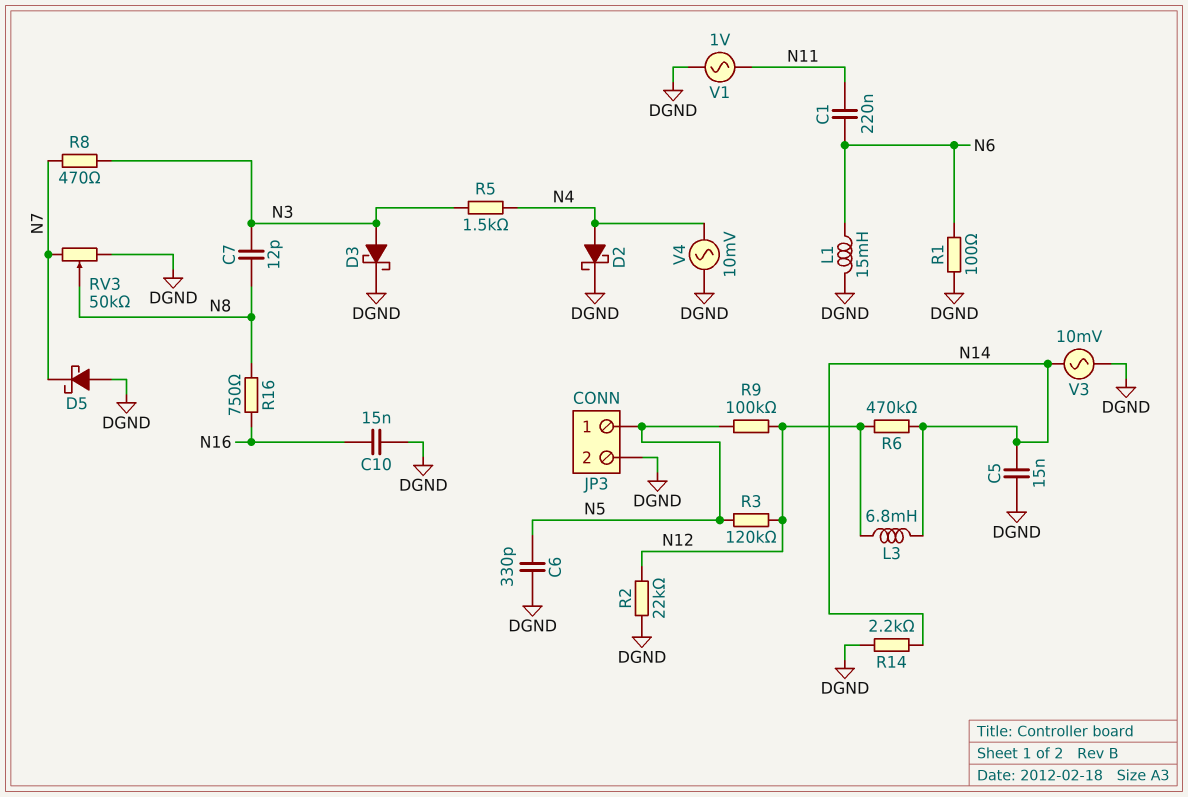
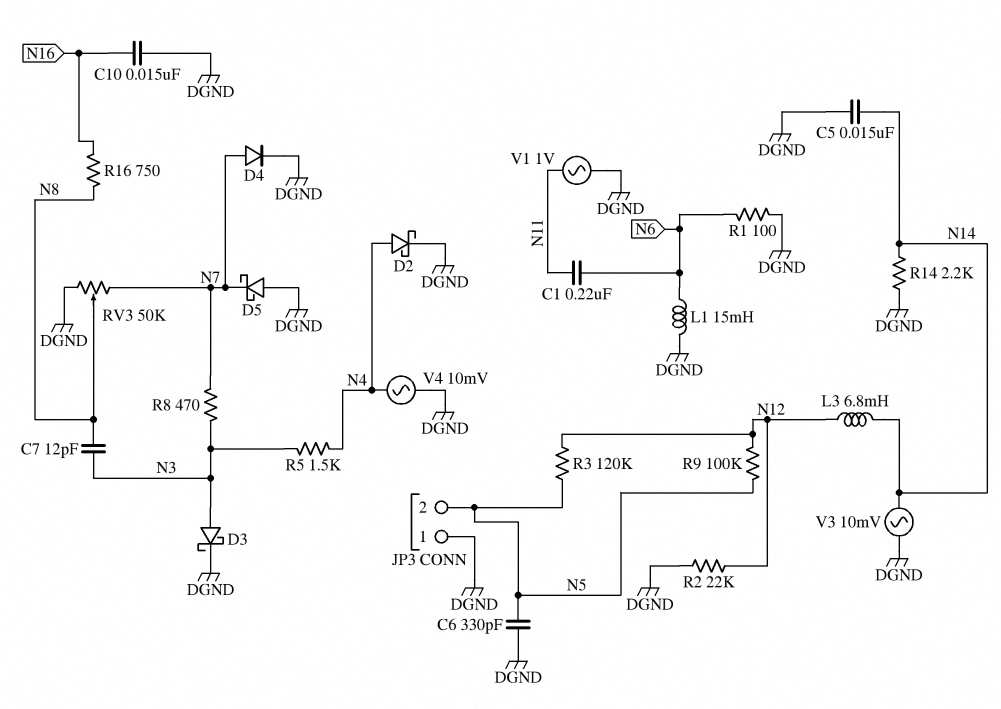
D4: none -> diode (A N7, K DGND)
JP3 pin 1: N5 -> DGND
JP3 pin 2: DGND -> N5
R6: 470k (N12, N14) -> none

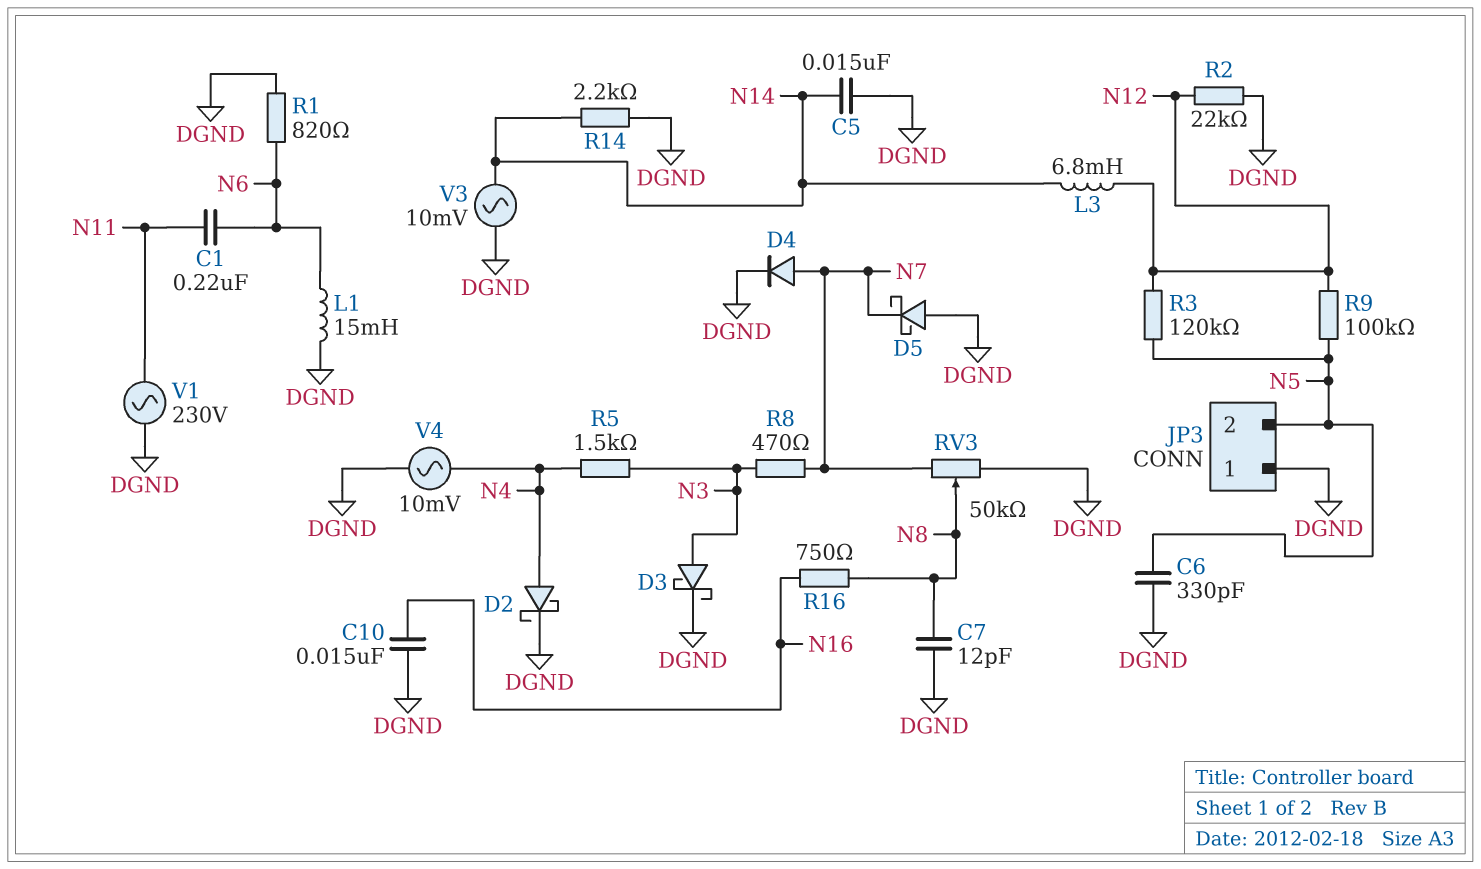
C7: 12pF (N3, N8) -> 12pF (DGND, N8)
R1: 100 (DGND, N6) -> 820 (DGND, N6)
V1: AC 1V (DGND, N11) -> AC 230V (DGND, N11)

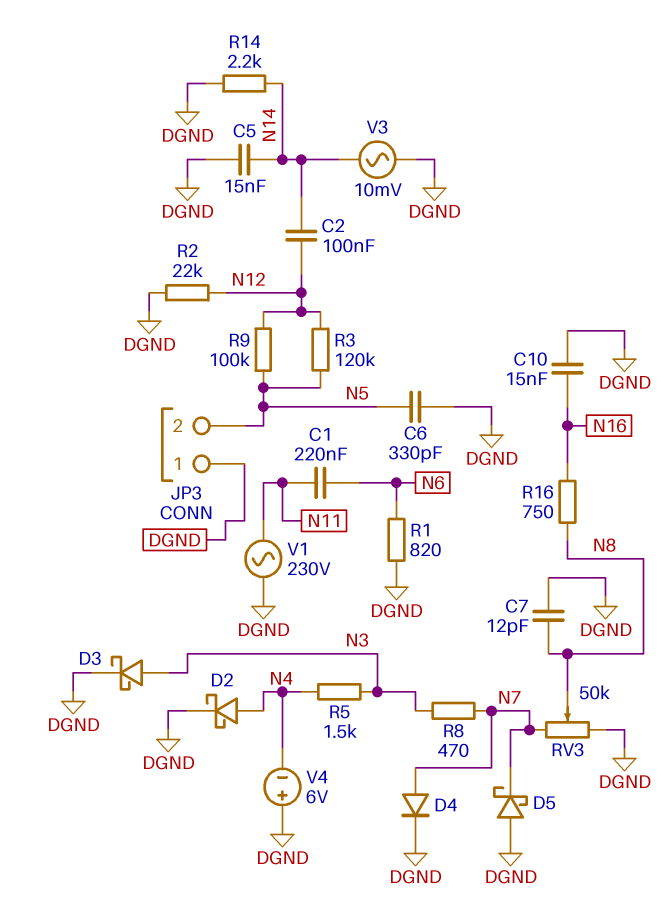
C2: none -> 100nF (N12, N14)
L1: 15mH (DGND, N6) -> none
L3: 6.8mH (N12, N14) -> none
V4: AC 10mV (DGND, N4) -> 6V (plus DGND, minus N4)

